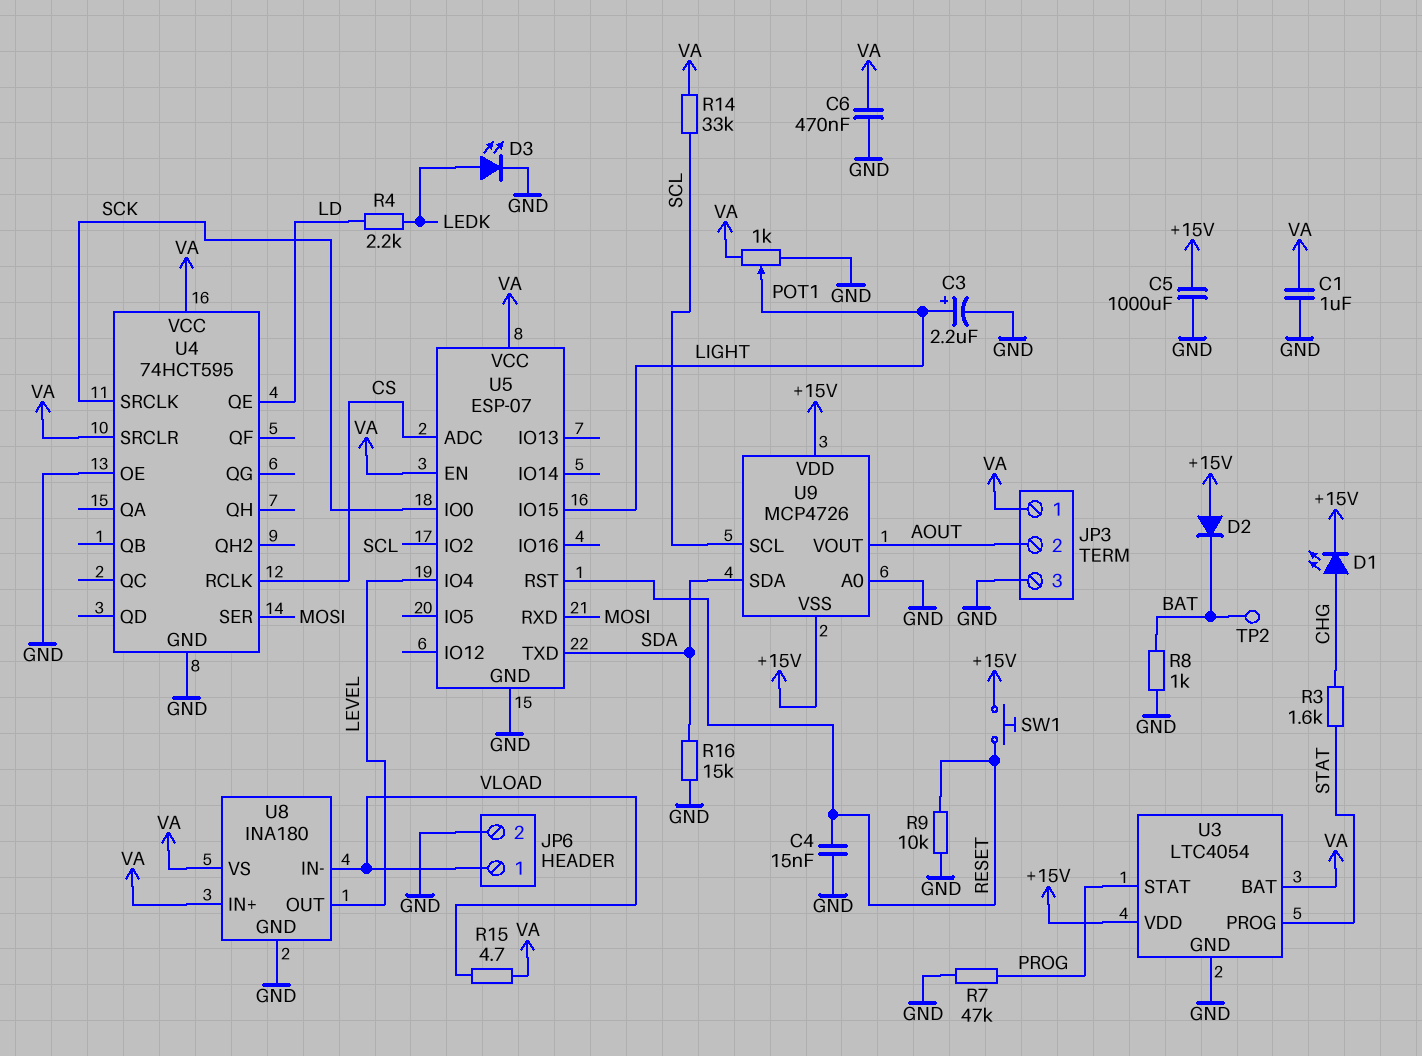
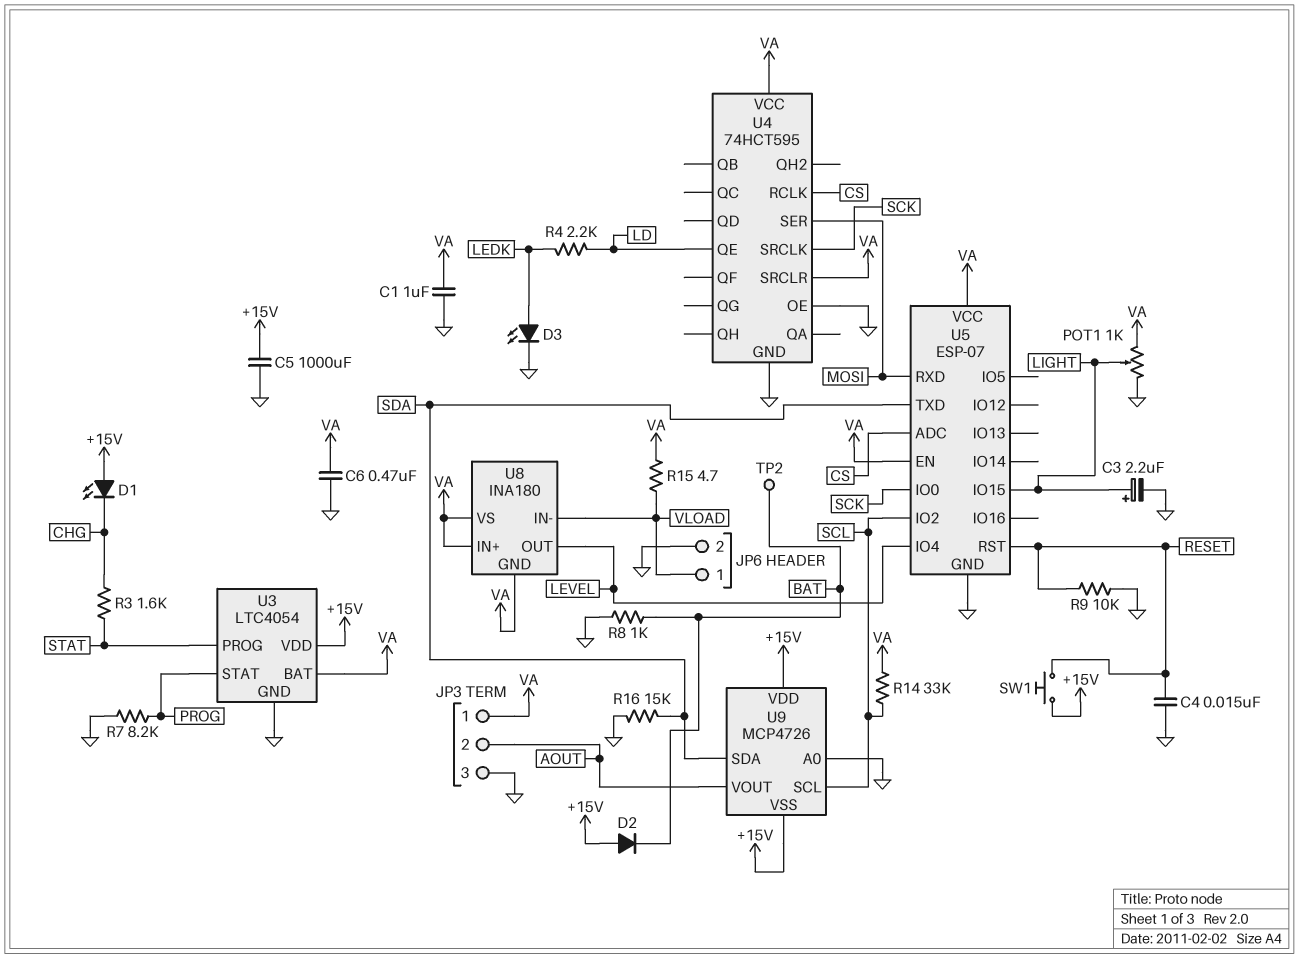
D1: LED (A CHG, K +15V) -> LED (A +15V, K CHG)
R7: 47k (GND, PROG) -> 8.2k (GND, PROG)
U8 pin GND: GND -> VA

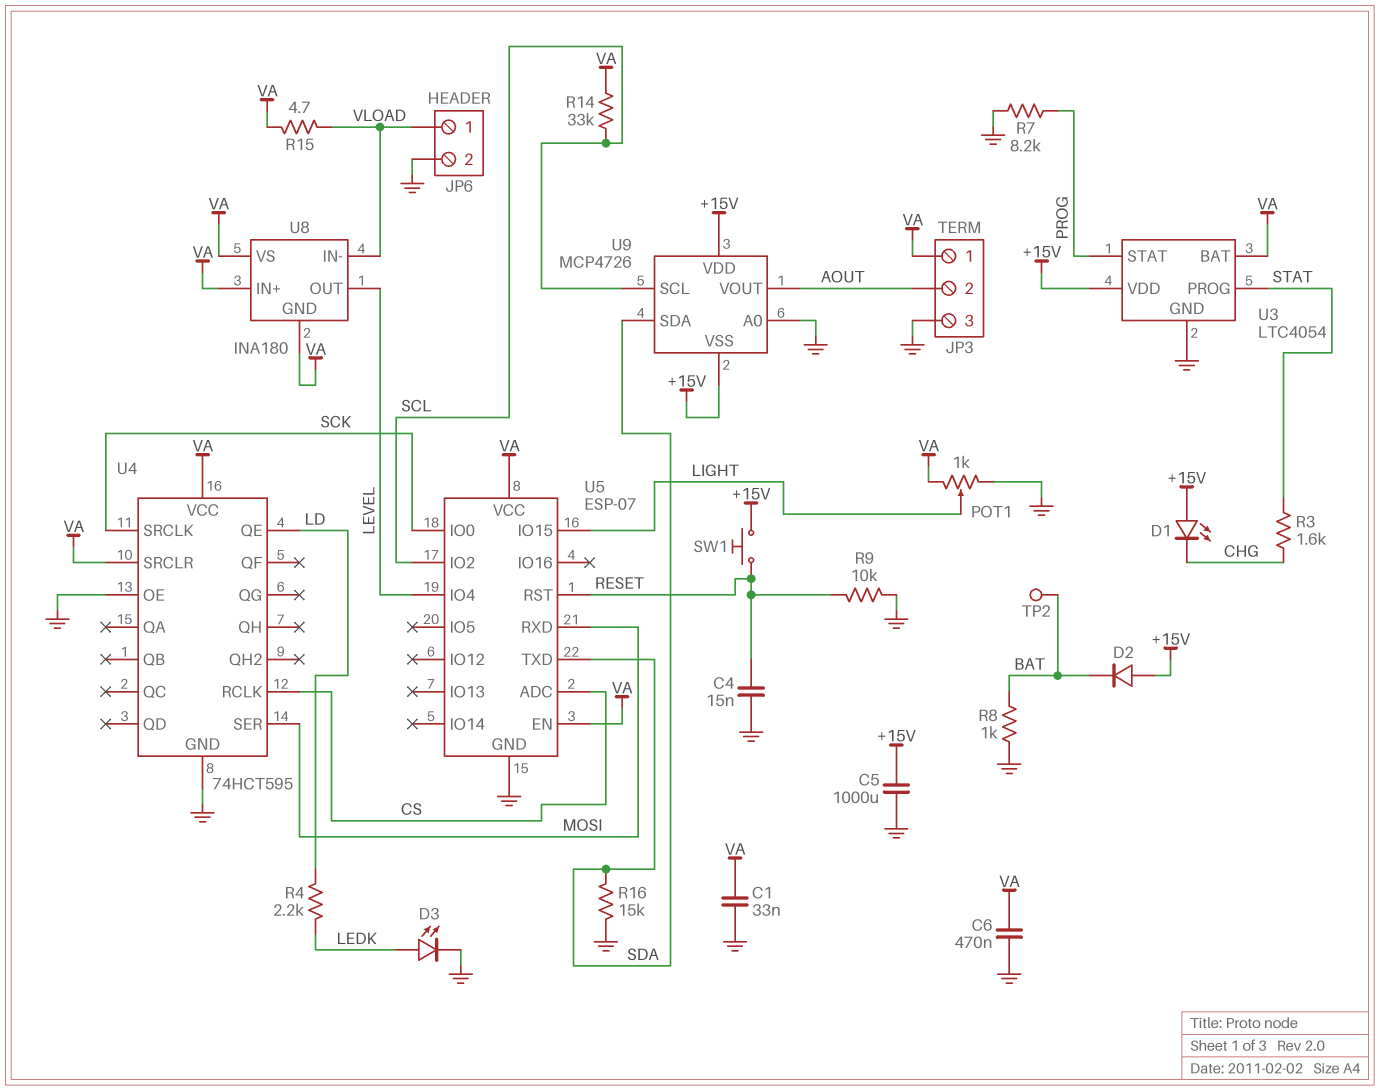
C1: 1uF (GND, VA) -> 33nF (GND, VA)
C3: 2.2uF (plus LIGHT, minus GND) -> none

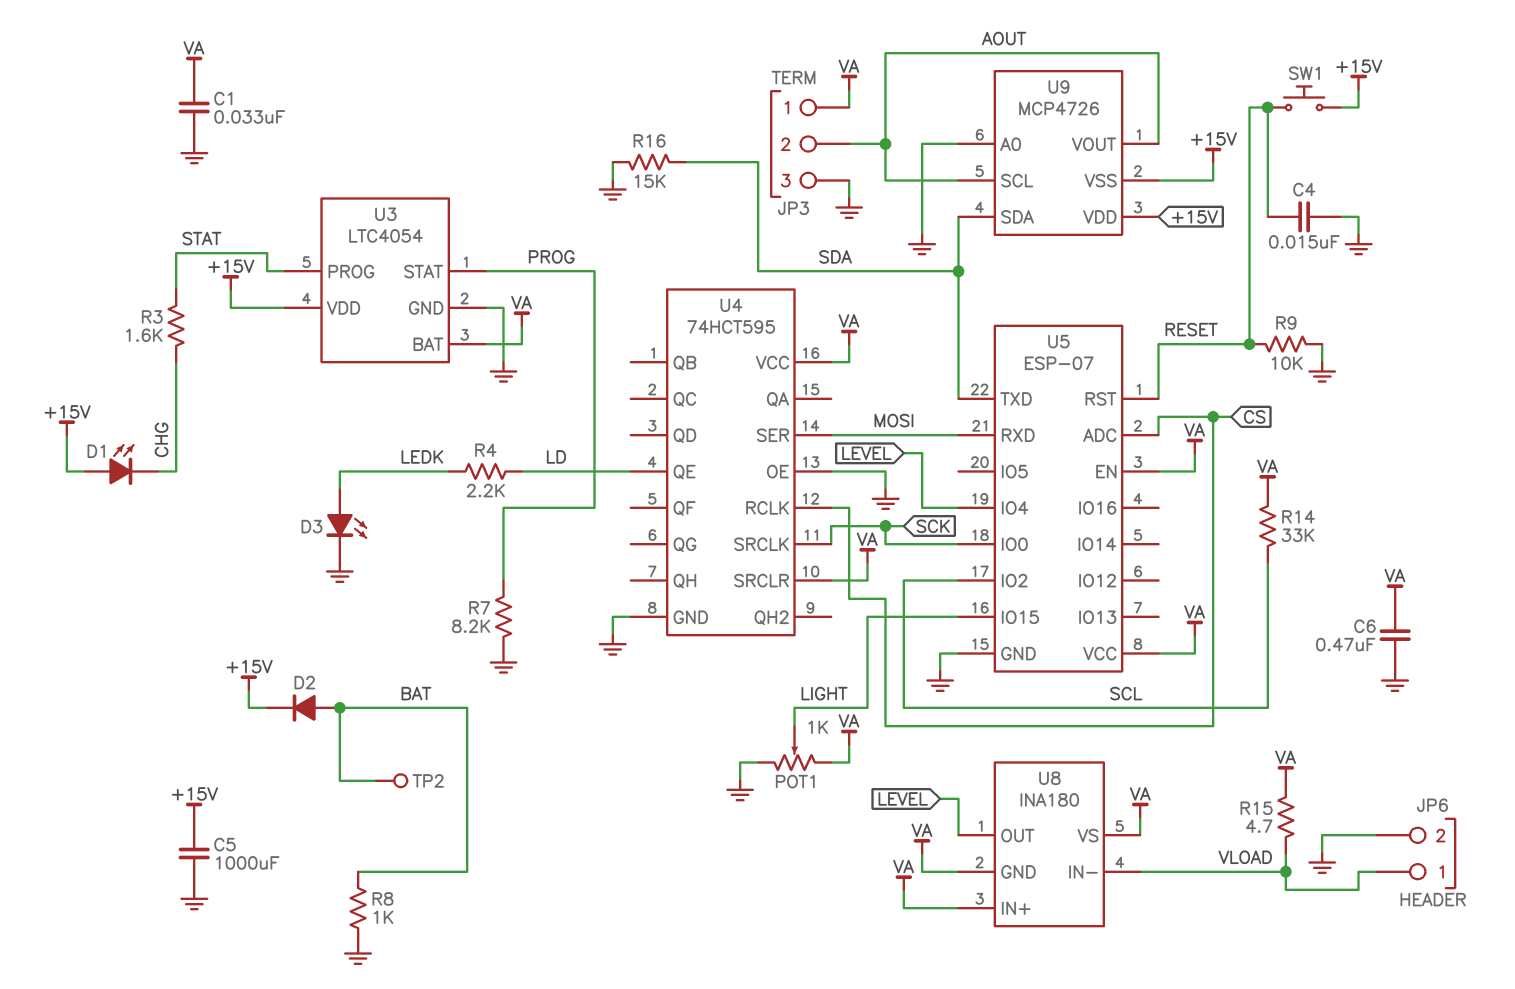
D2: diode (A +15V, K BAT) -> diode (A BAT, K +15V)
U9 pin SCL: SCL -> AOUT

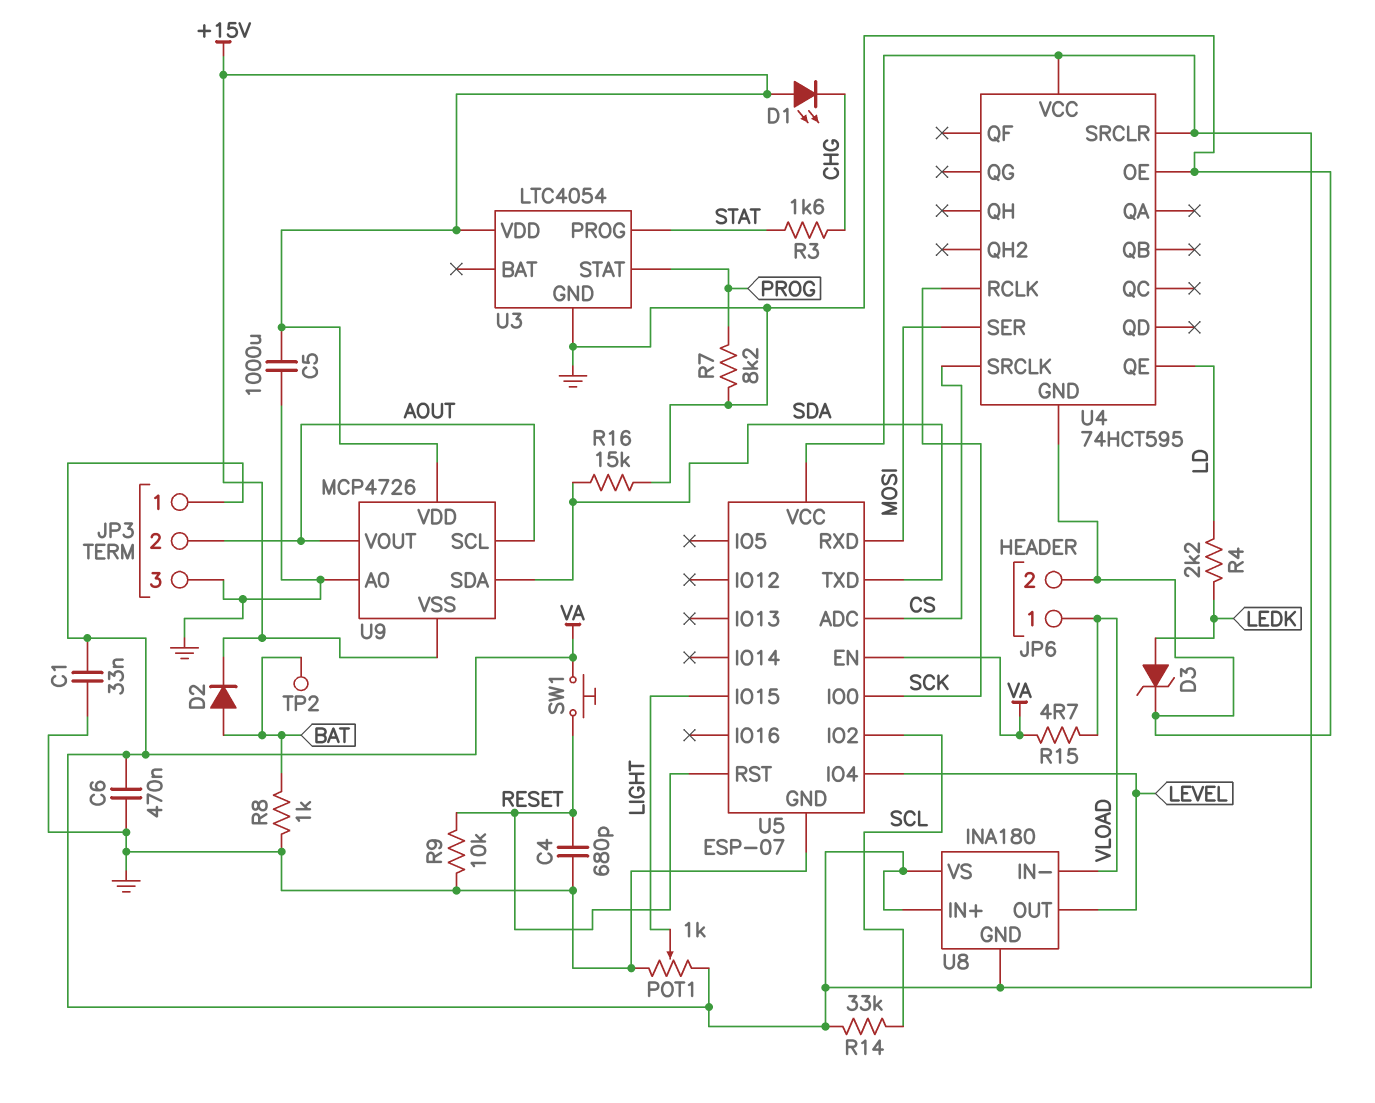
C4: 15nF (GND, RESET) -> 680pF (GND, RESET)
D3: LED (A LEDK, K GND) -> zener (A LEDK, K GND)
SW1: button (+15V, RESET) -> button (RESET, VA)
U3 pin BAT: VA -> none
U4 pin RCLK: CS -> SCK
U4 pin SRCLK: SCK -> CS

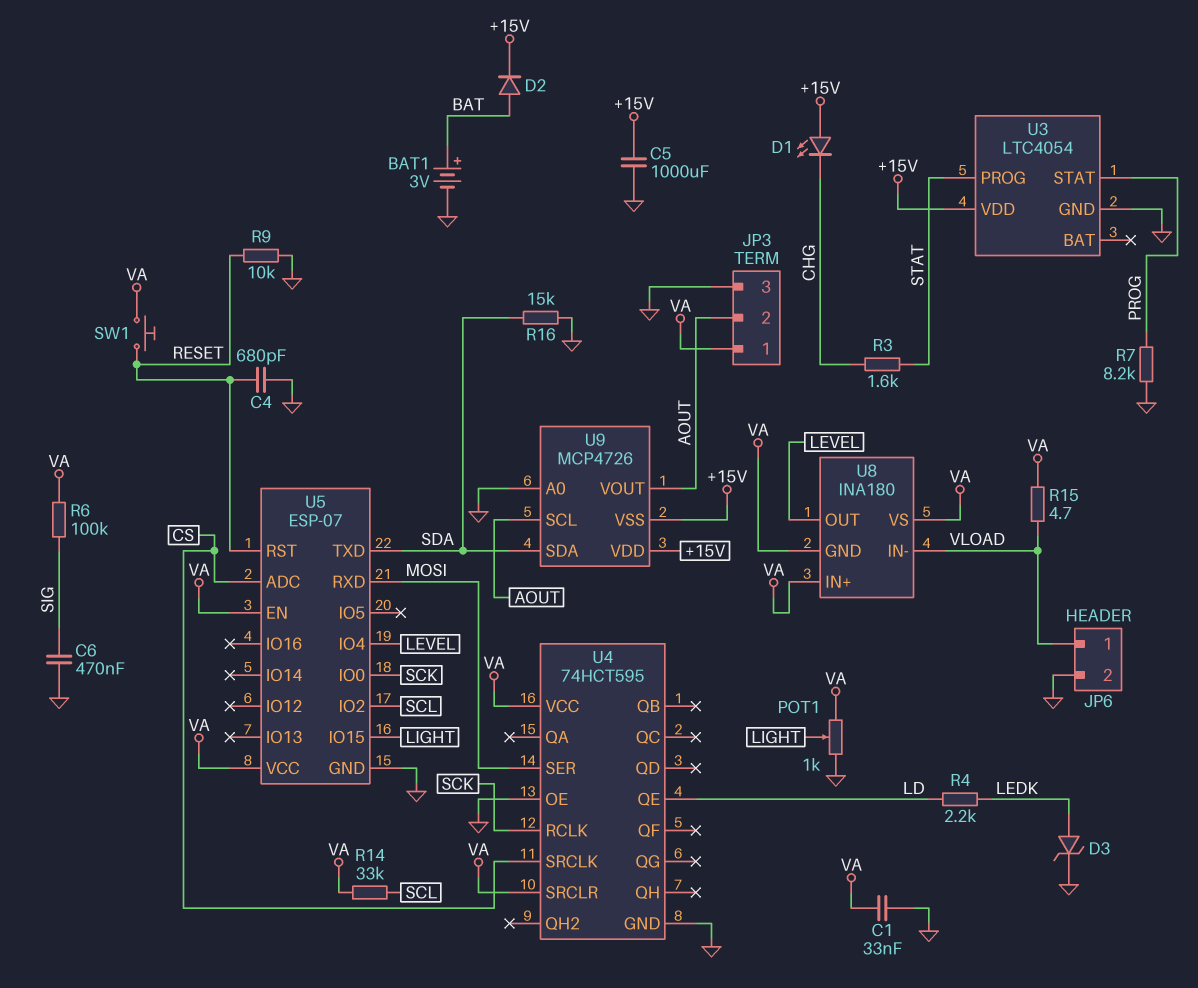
BAT1: none -> 3V (plus BAT, minus GND)
C6: 470nF (GND, VA) -> 470nF (GND, SIG)
R6: none -> 100k (SIG, VA)
R8: 1k (BAT, GND) -> none
TP2: test point (BAT) -> none

